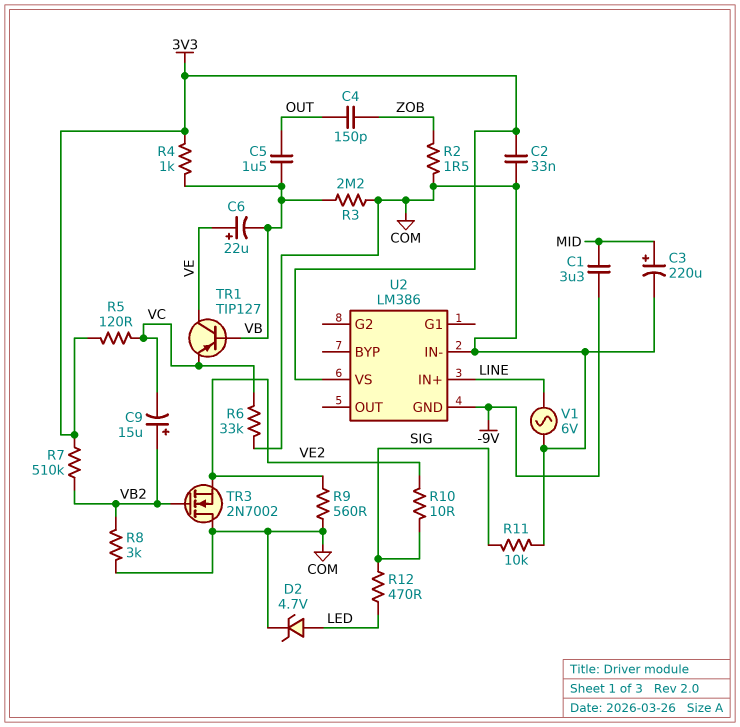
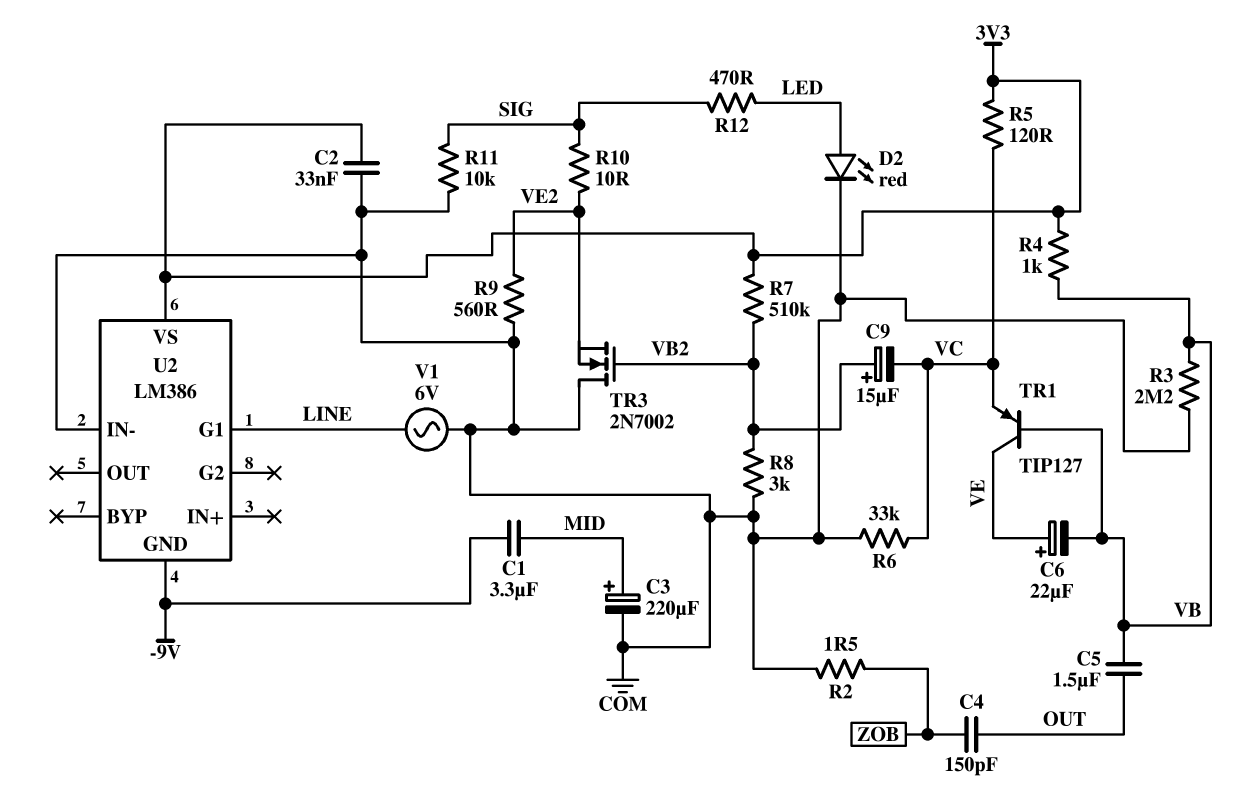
D2: zener 4.7V (A LED, K COM) -> LED red (A LED, K COM)
U2 pin G1: none -> LINE
U2 pin IN+: LINE -> none

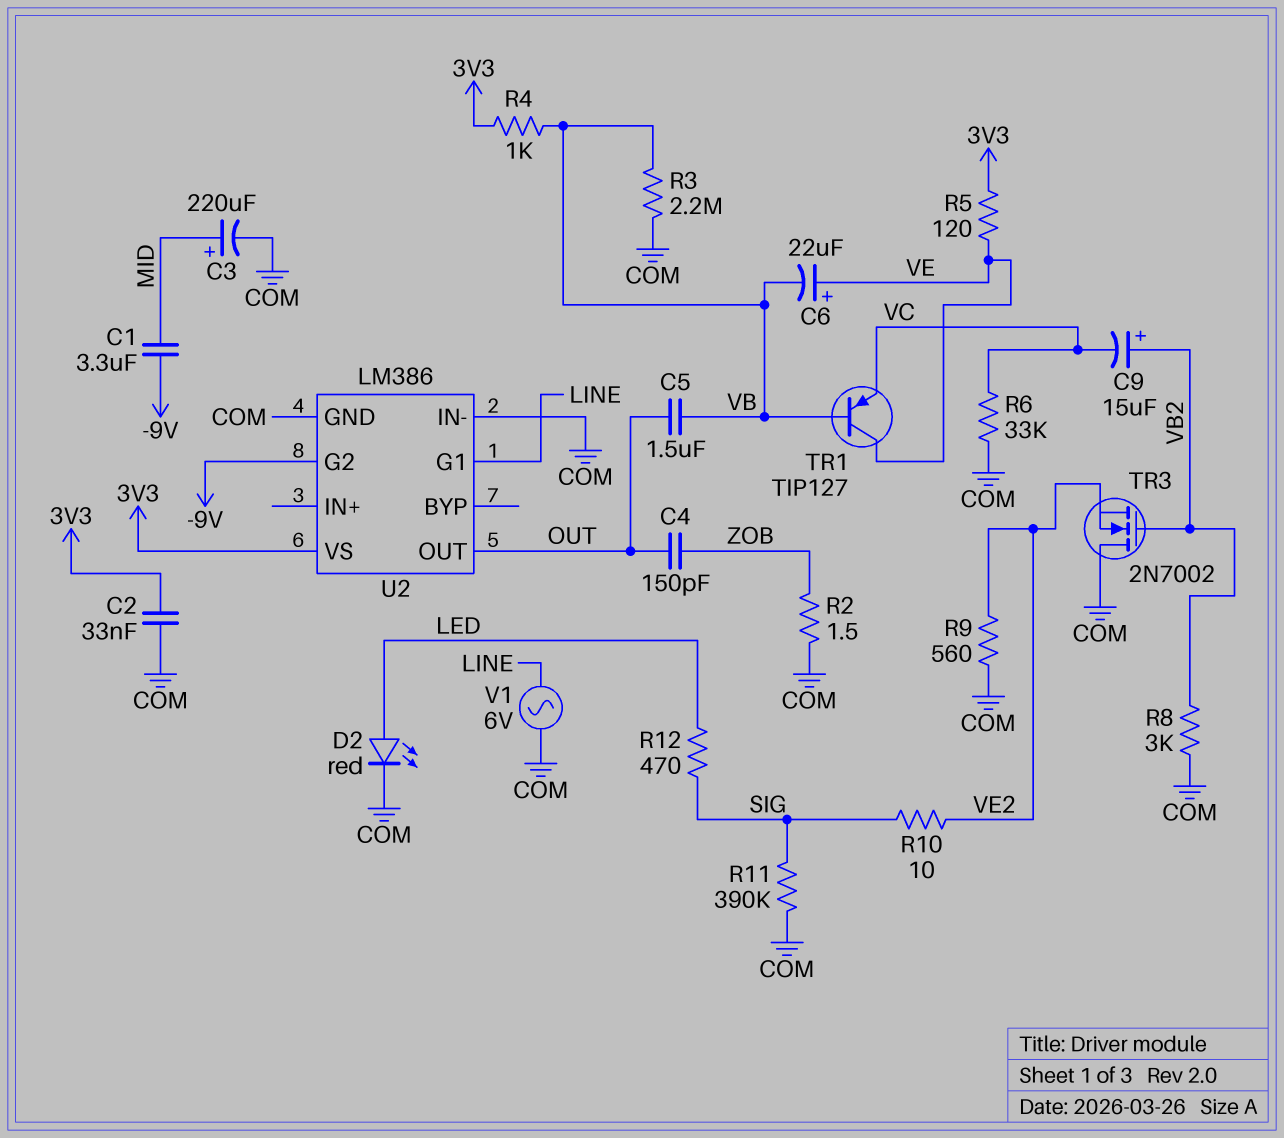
R5: 120 (3V3, VC) -> 120 (3V3, VE)
R7: 510k (3V3, VB2) -> none
R11: 10k (COM, SIG) -> 390k (COM, SIG)
U2 pin G2: none -> -9V
U2 pin GND: -9V -> COM
U2 pin OUT: none -> OUT

